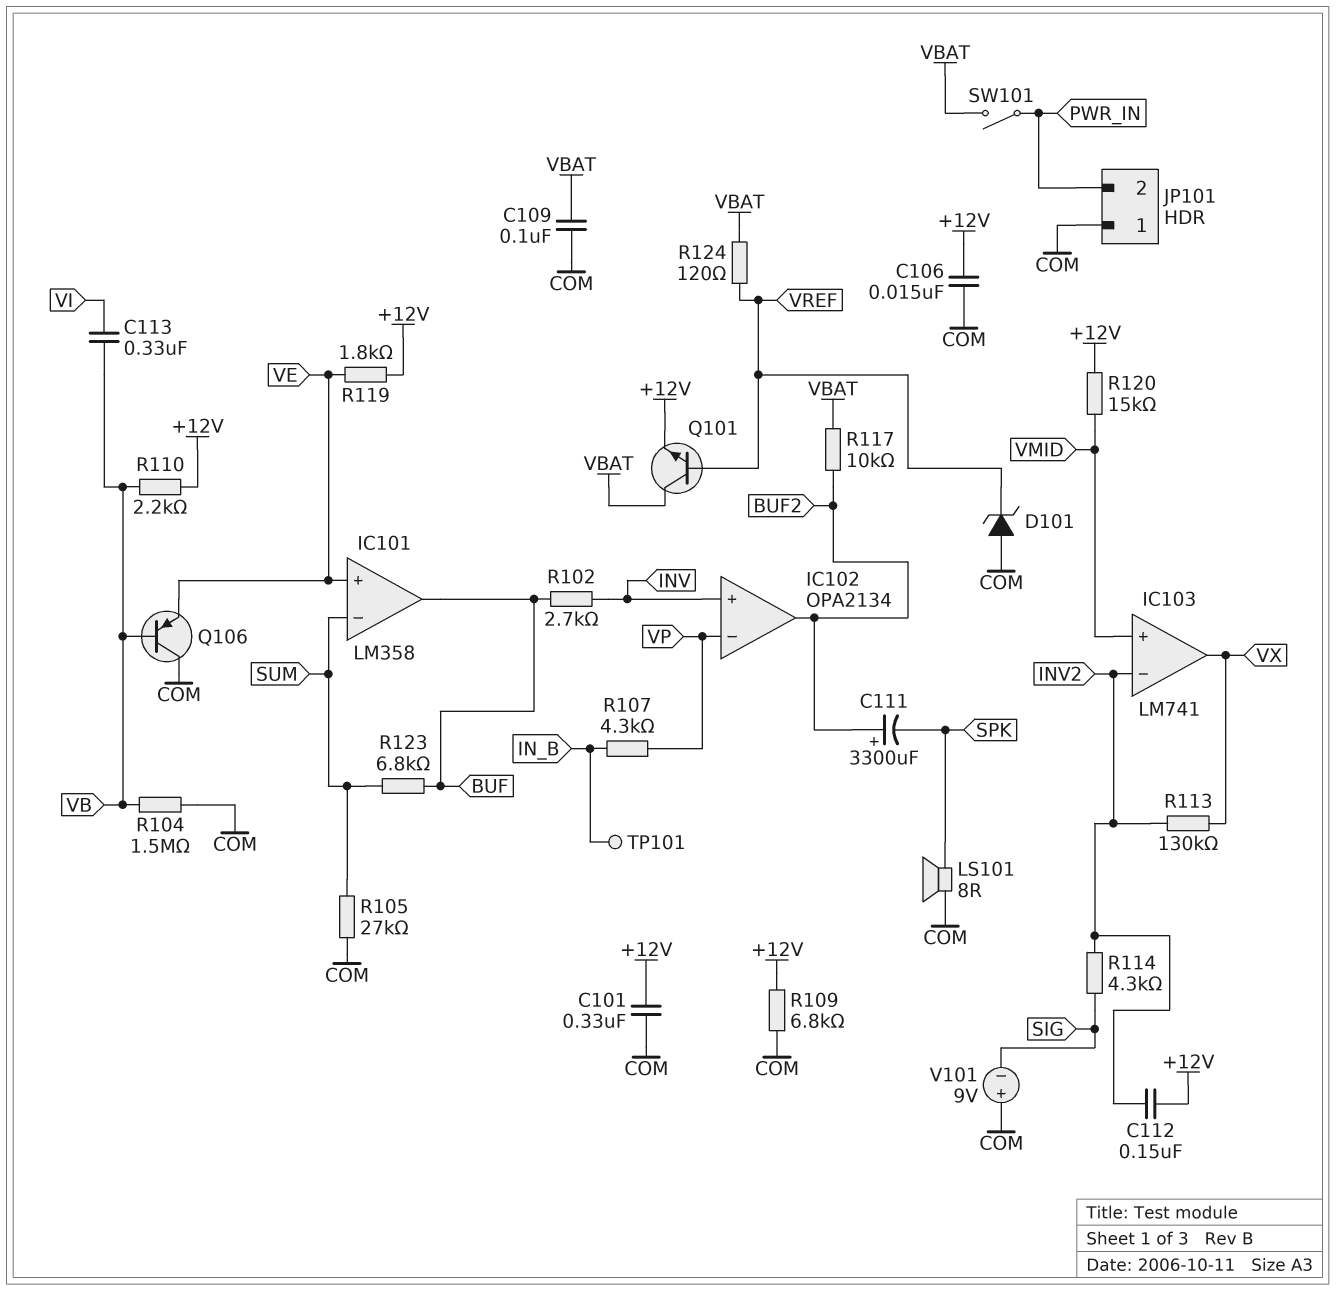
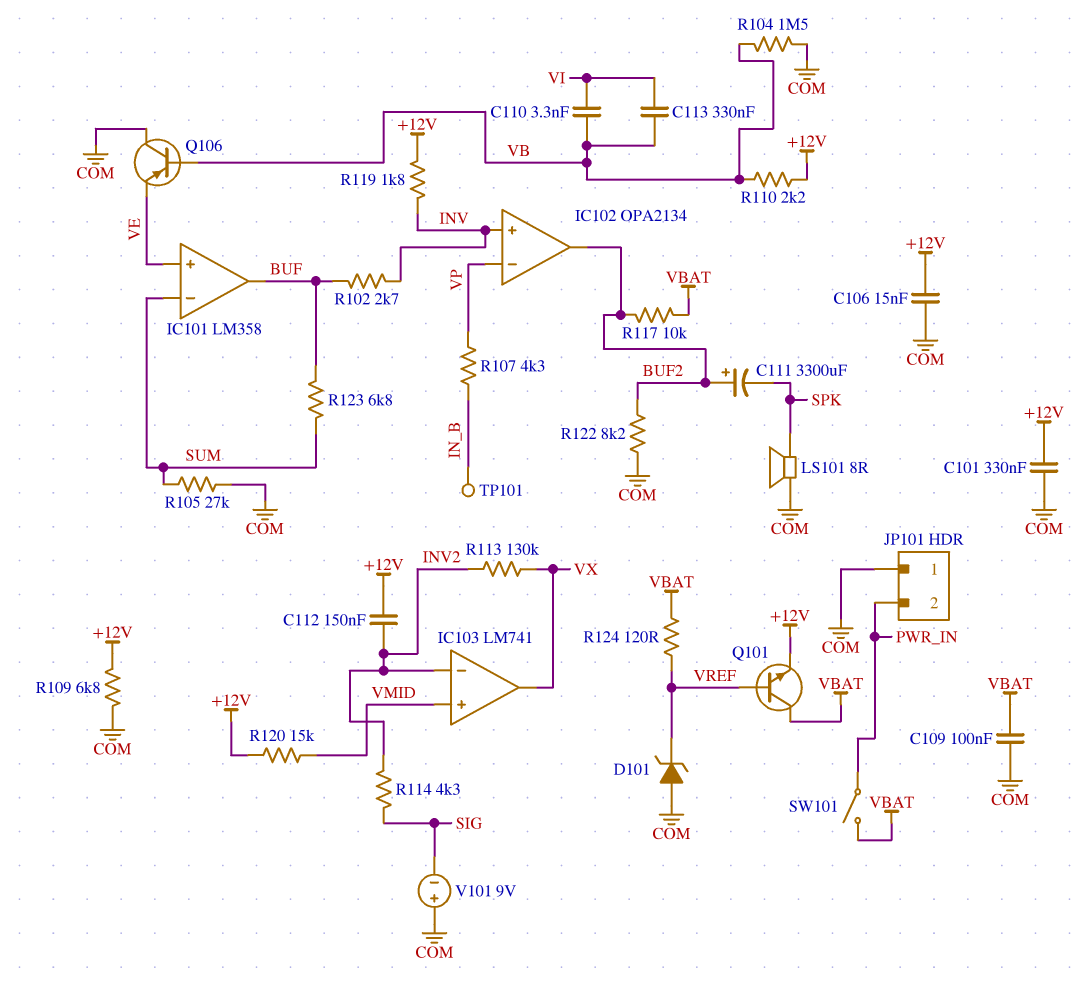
C110: none -> 3.3nF (VB, VI)
R119: 1.8k (+12V, VE) -> 1.8k (+12V, INV)
R122: none -> 8.2k (BUF2, COM)

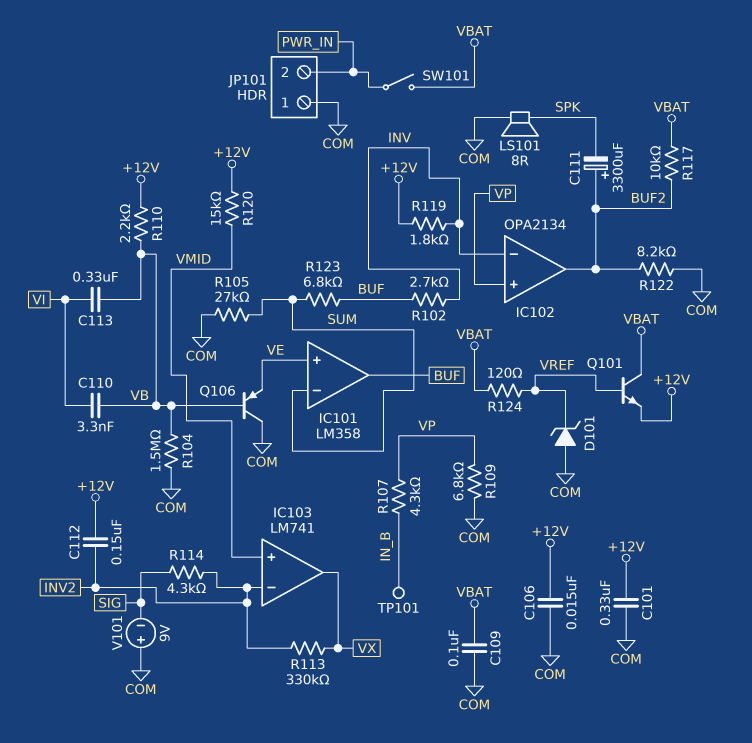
IC102 pin in+: INV -> VP
IC102 pin in-: VP -> INV
R109: 6.8k (+12V, COM) -> 6.8k (COM, VP)
R113: 130k (INV2, VX) -> 330k (INV2, VX)

